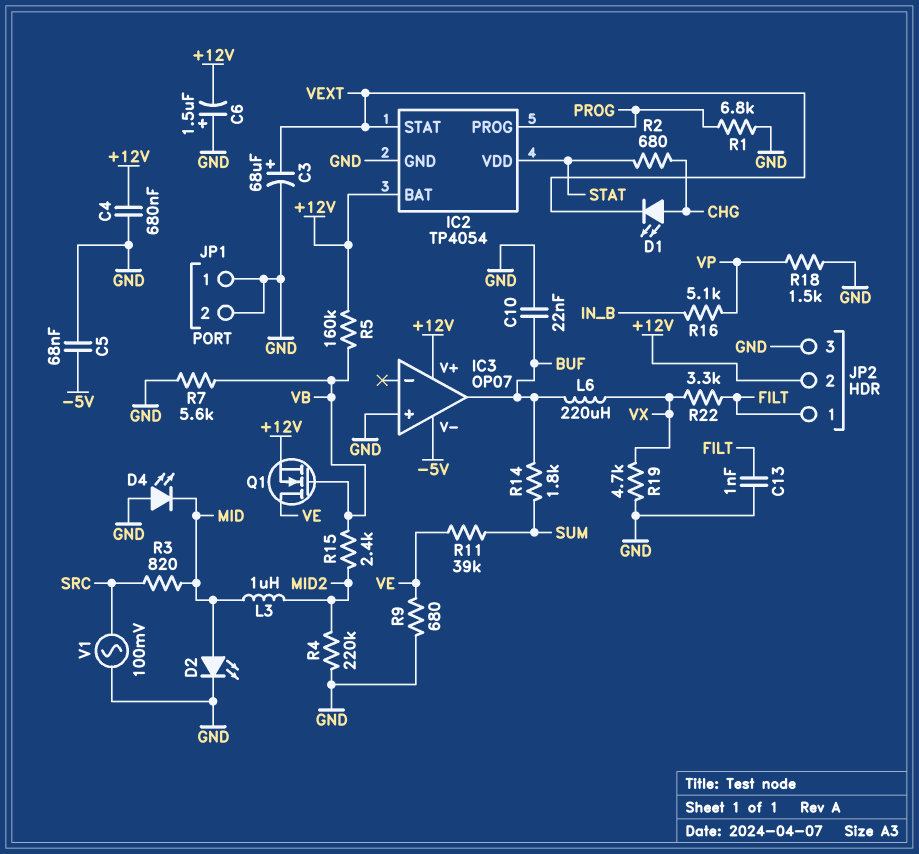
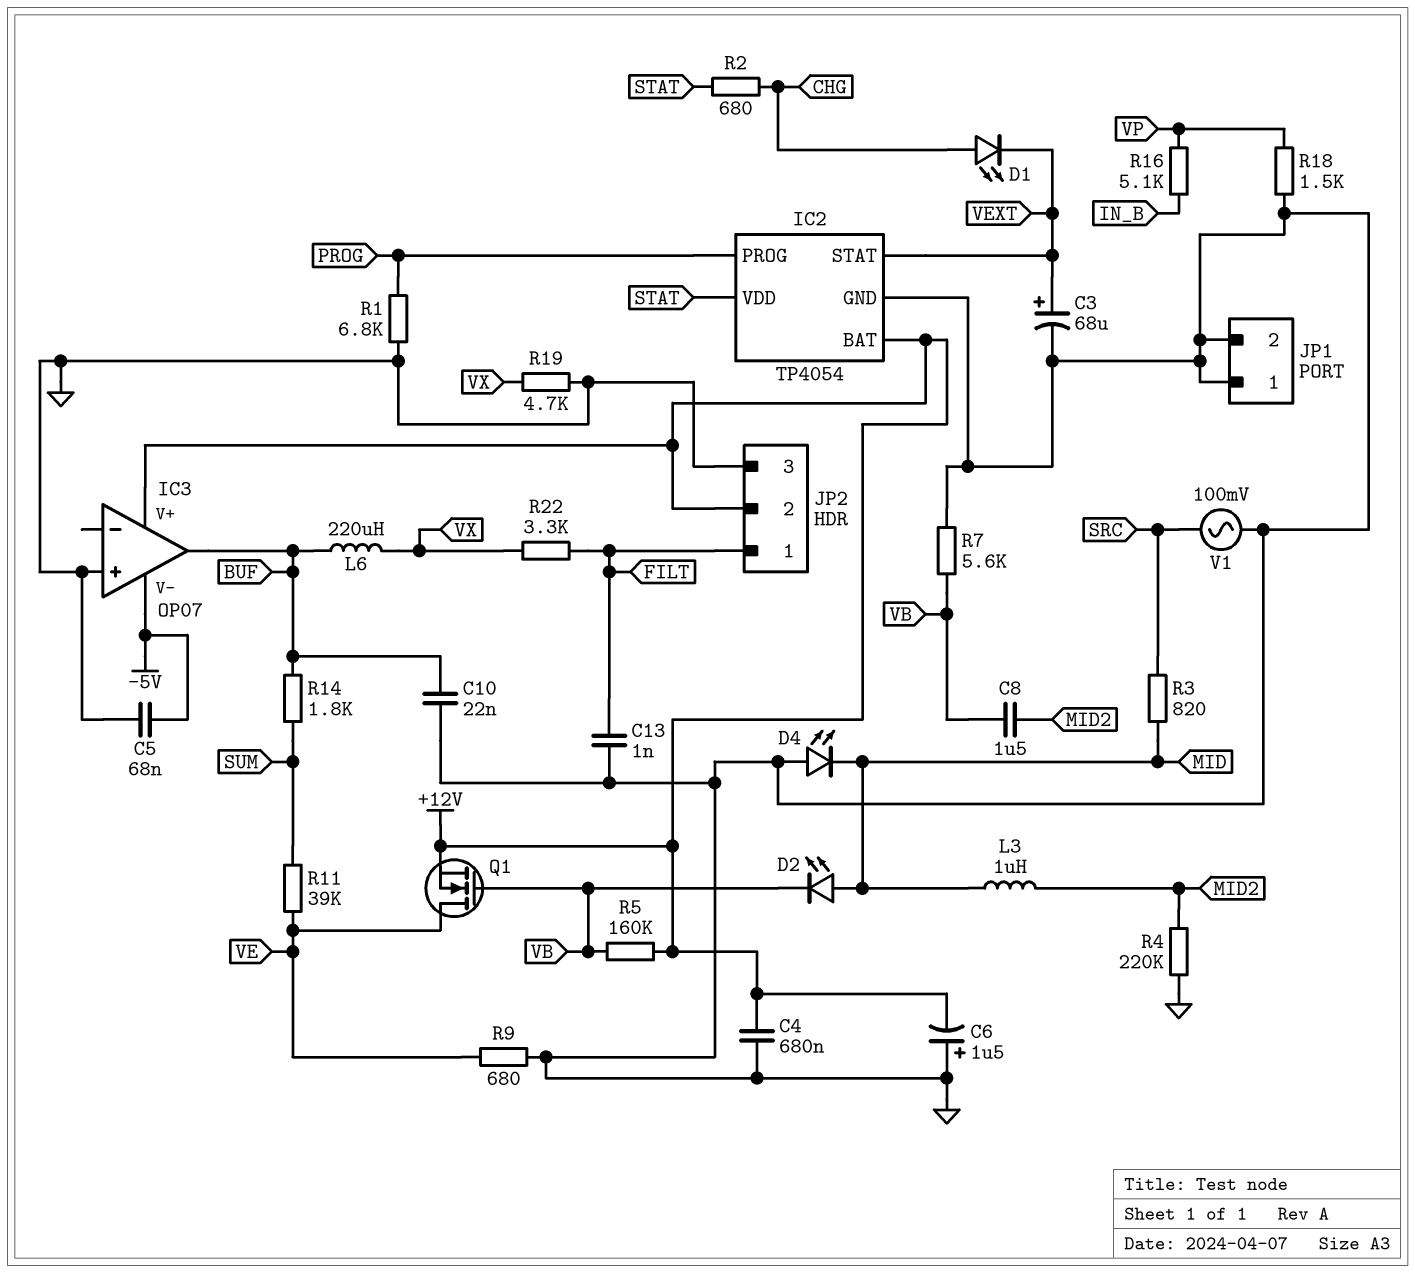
C8: none -> 1.5uF (MID2, VB)
D2: LED (A MID, K GND) -> LED (A MID, K VB)
R15: 2.4k (MID2, VB) -> none

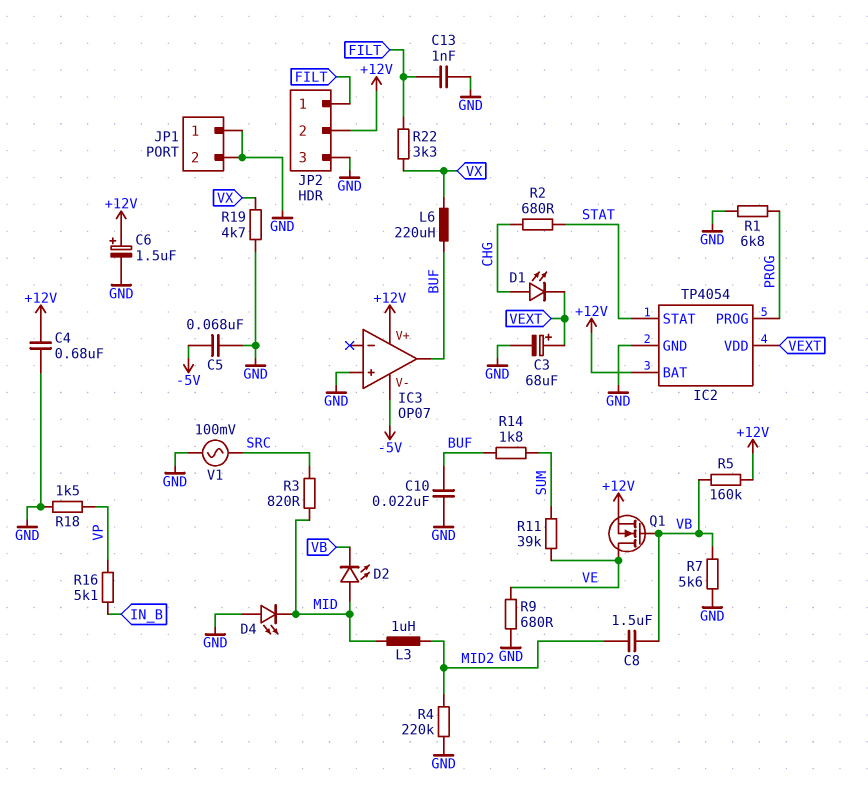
C6: 1.5uF (plus GND, minus +12V) -> 1.5uF (plus +12V, minus GND)
IC2 pin STAT: VEXT -> STAT
IC2 pin VDD: STAT -> VEXT

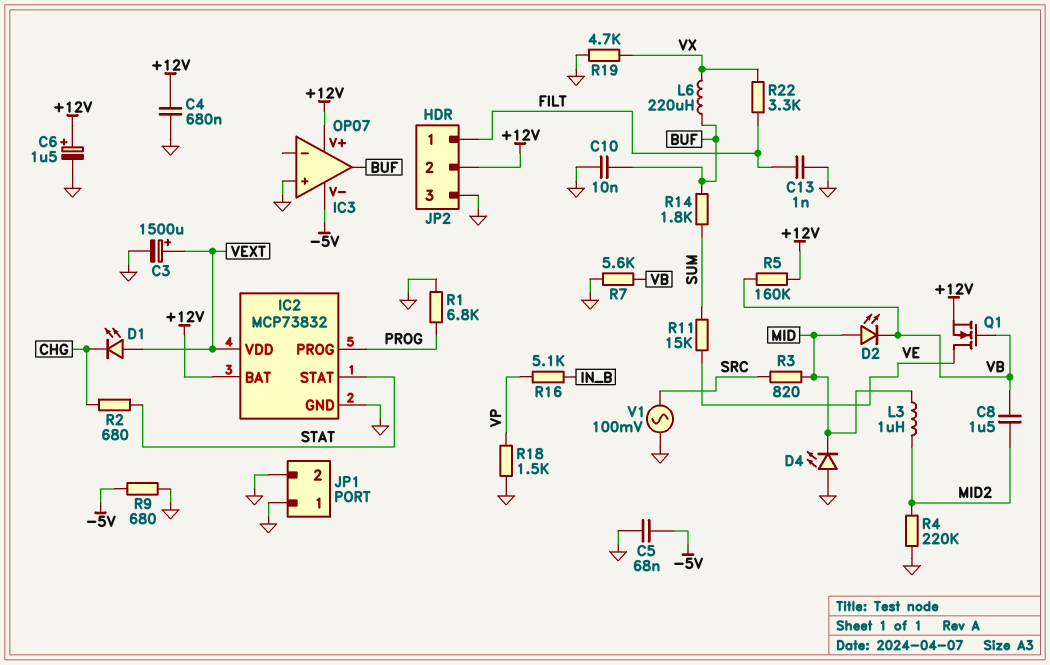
C3: 68uF (plus VEXT, minus GND) -> 1500uF (plus VEXT, minus GND)
C10: 22nF (BUF, GND) -> 10nF (BUF, GND)
D1: LED (A CHG, K VEXT) -> LED (A VEXT, K CHG)
IC2: TP4054 -> MCP73832
R9: 680 (GND, VE) -> 680 (-5V, GND)
R11: 39k (SUM, VE) -> 15k (SUM, VE)

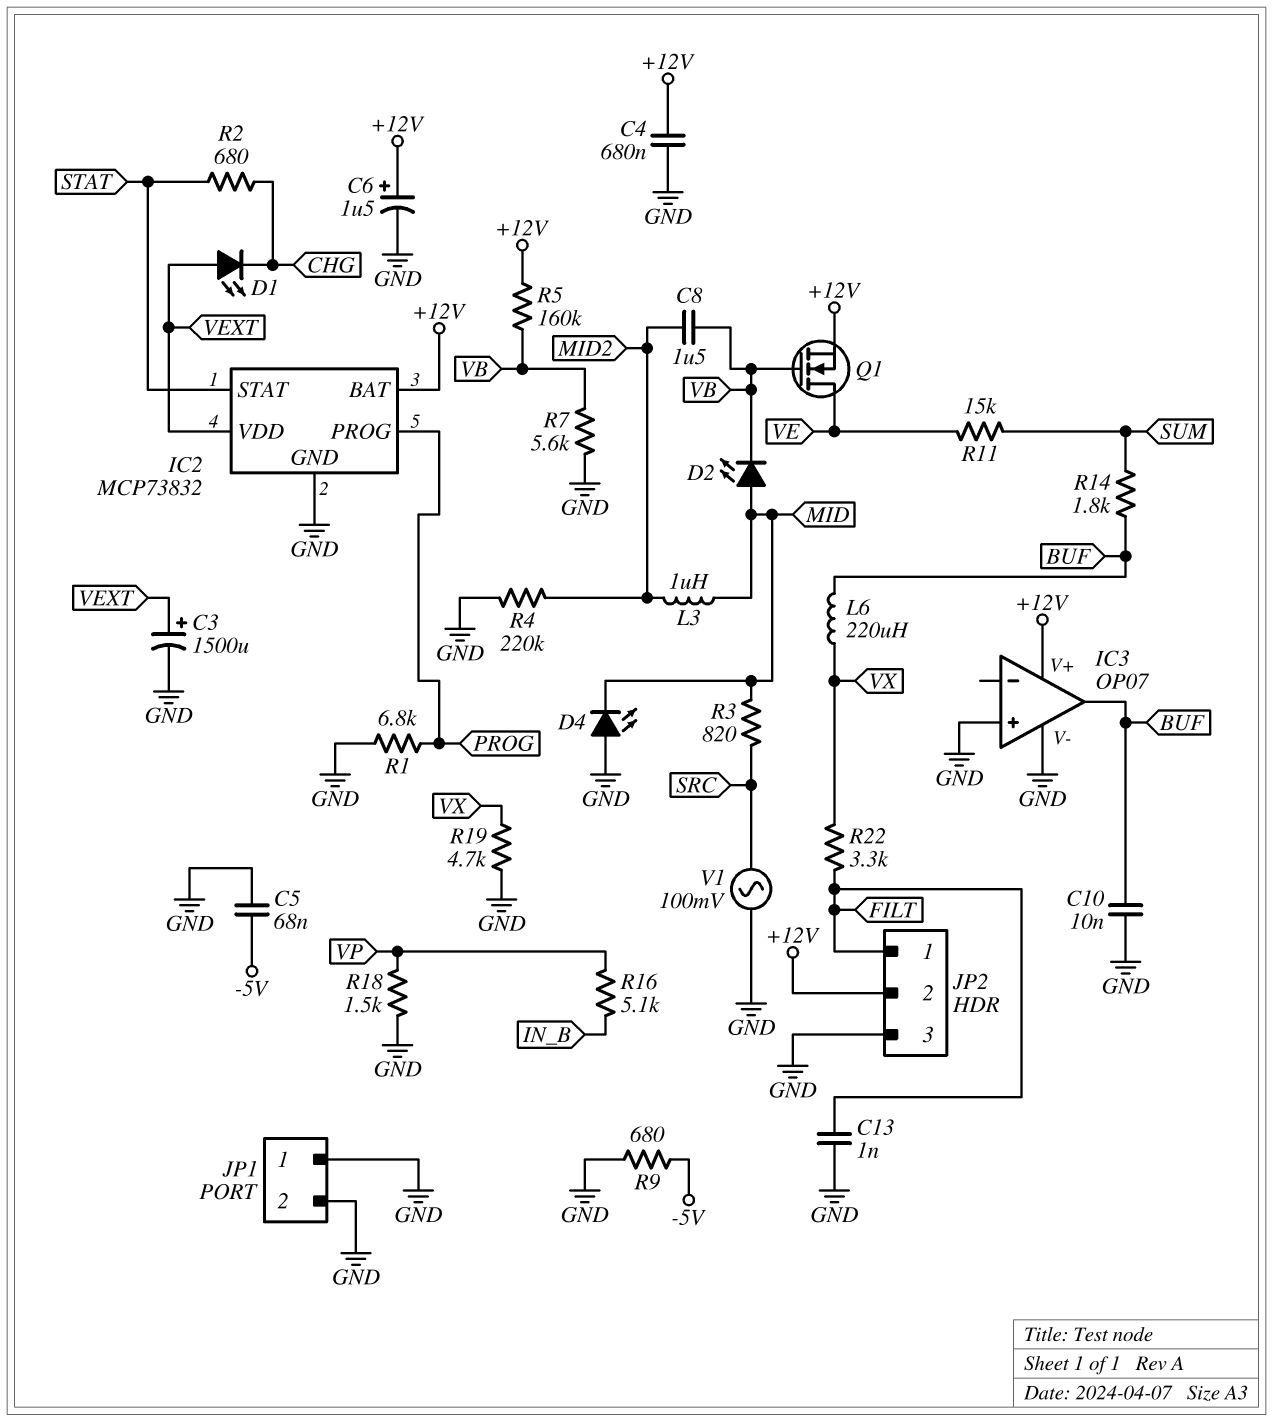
IC3 pin V-: -5V -> GND

